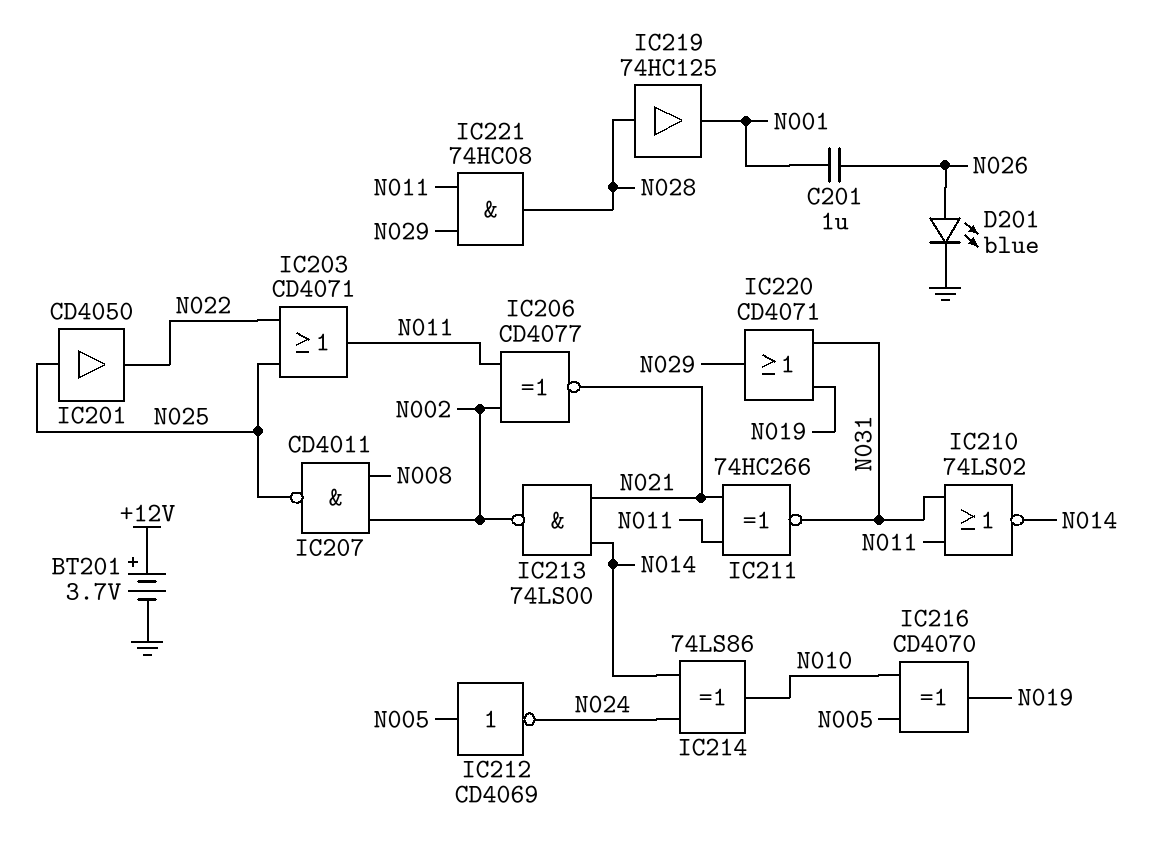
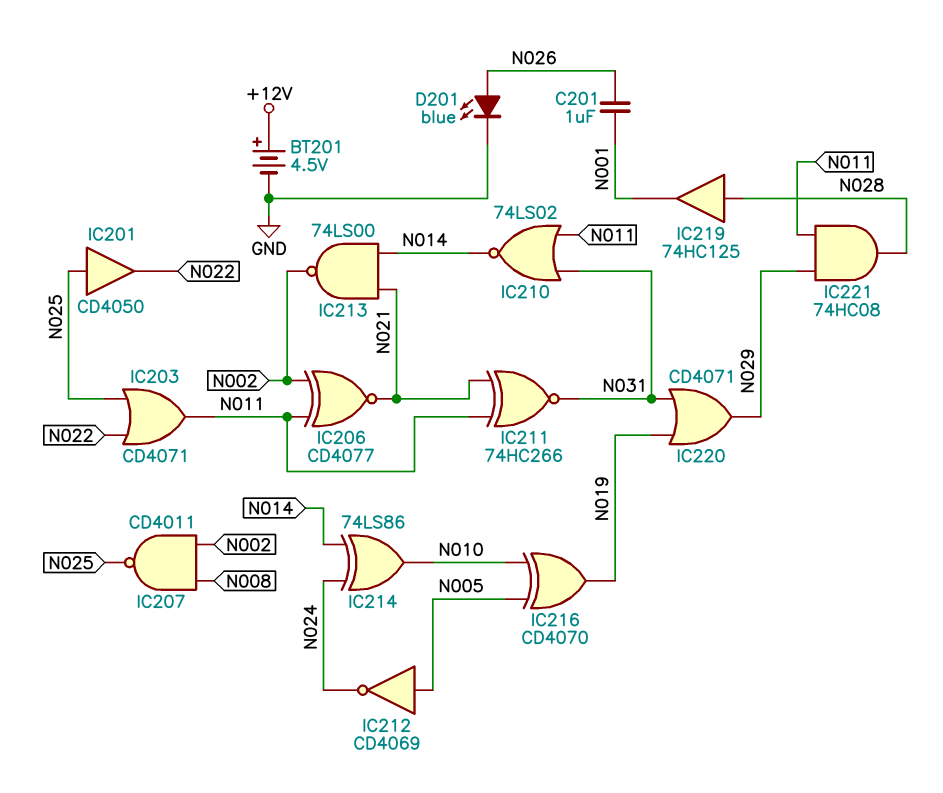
BT201: 3.7V (plus +12V, minus GND) -> 4.5V (plus +12V, minus GND)

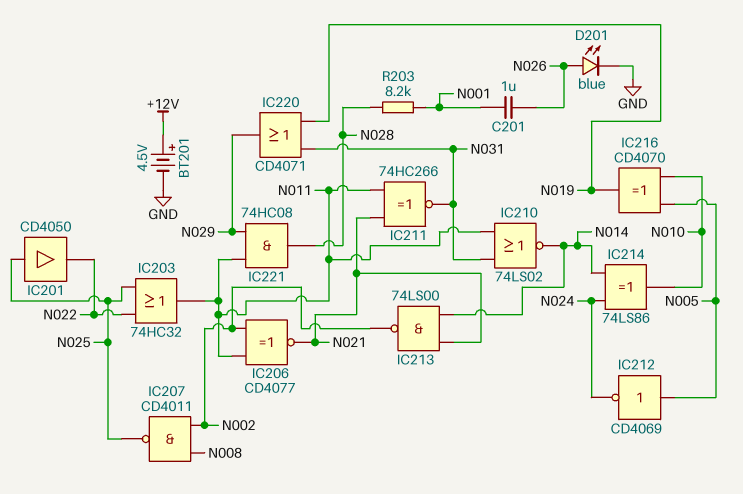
IC203: OR CD4071 (in N022, in N025, out N011) -> OR 74HC32 (in N022, in N025, out N011)
IC219: buffer 74HC125 (in N028, out N001) -> none
R203: none -> 8.2k (N001, N028)

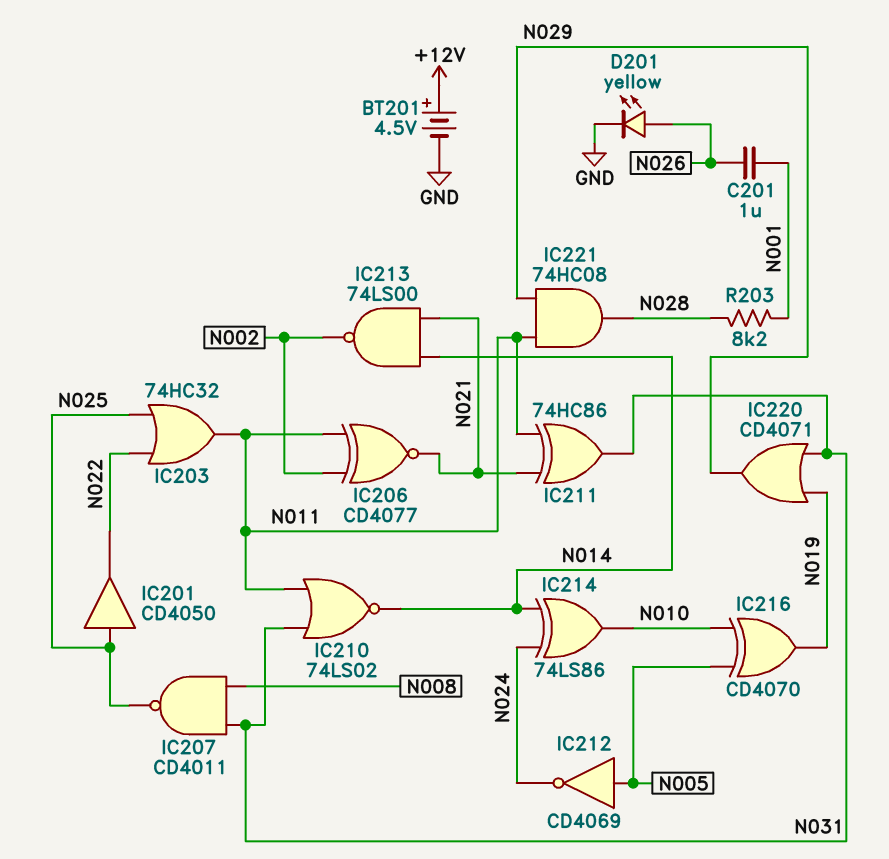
D201: LED blue (A N026, K GND) -> LED yellow (A N026, K GND)
IC207: NAND CD4011 (in N002, in N008, out N025) -> NAND CD4011 (in N008, in N031, out N025)
IC211: XNOR 74HC266 (in N011, in N021, out N031) -> XOR 74HC86 (in N011, in N021, out N031)

